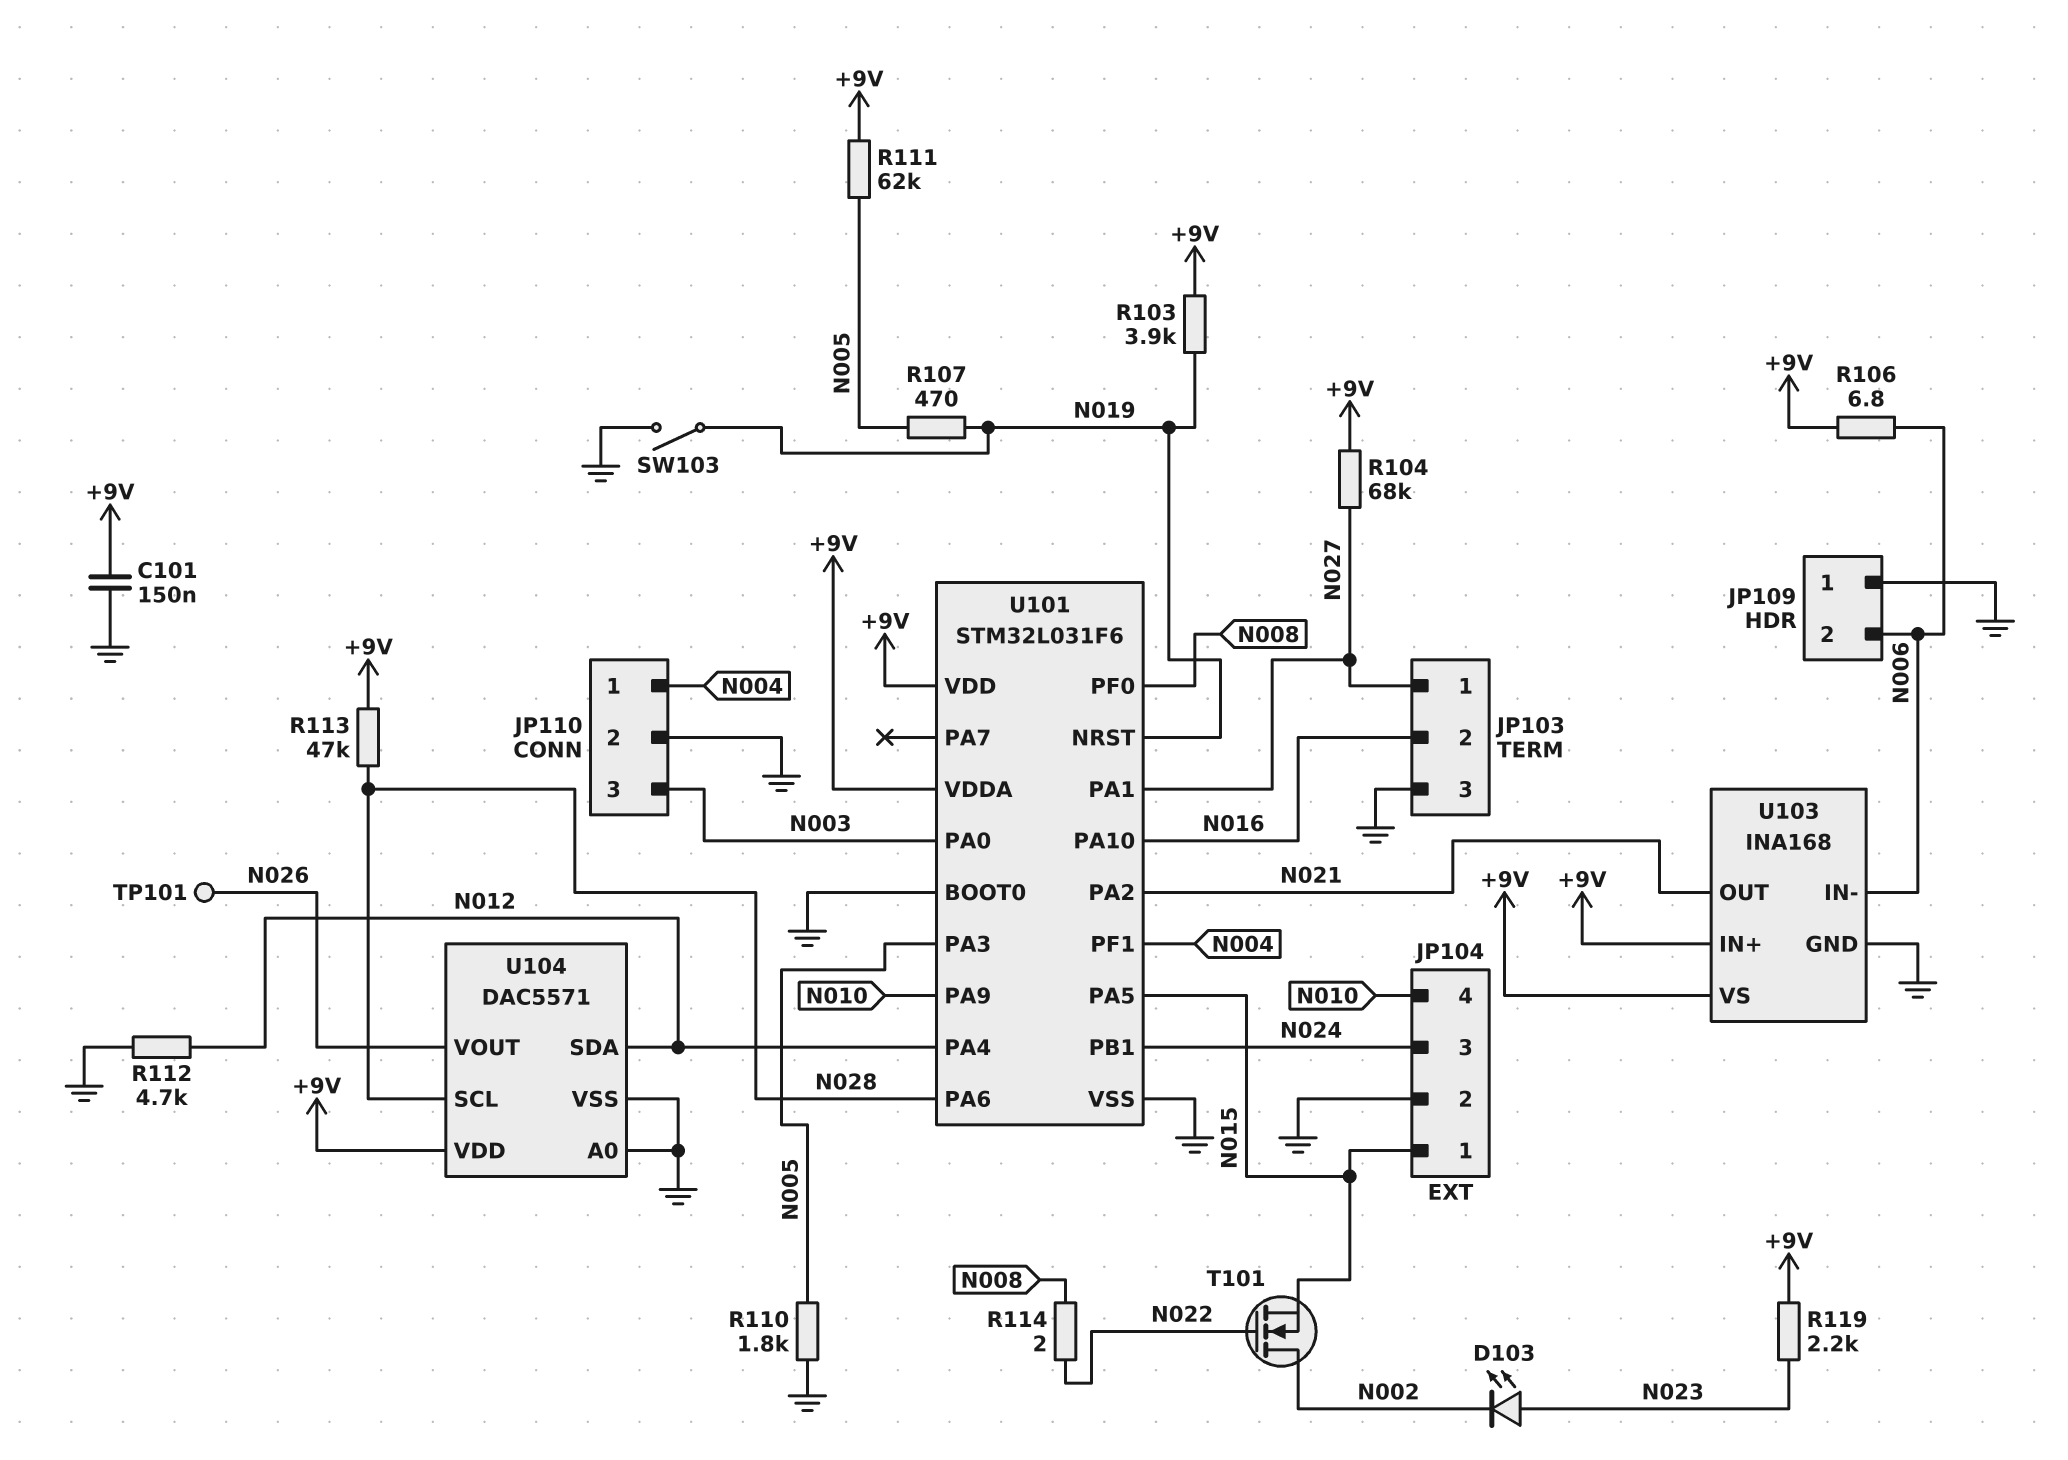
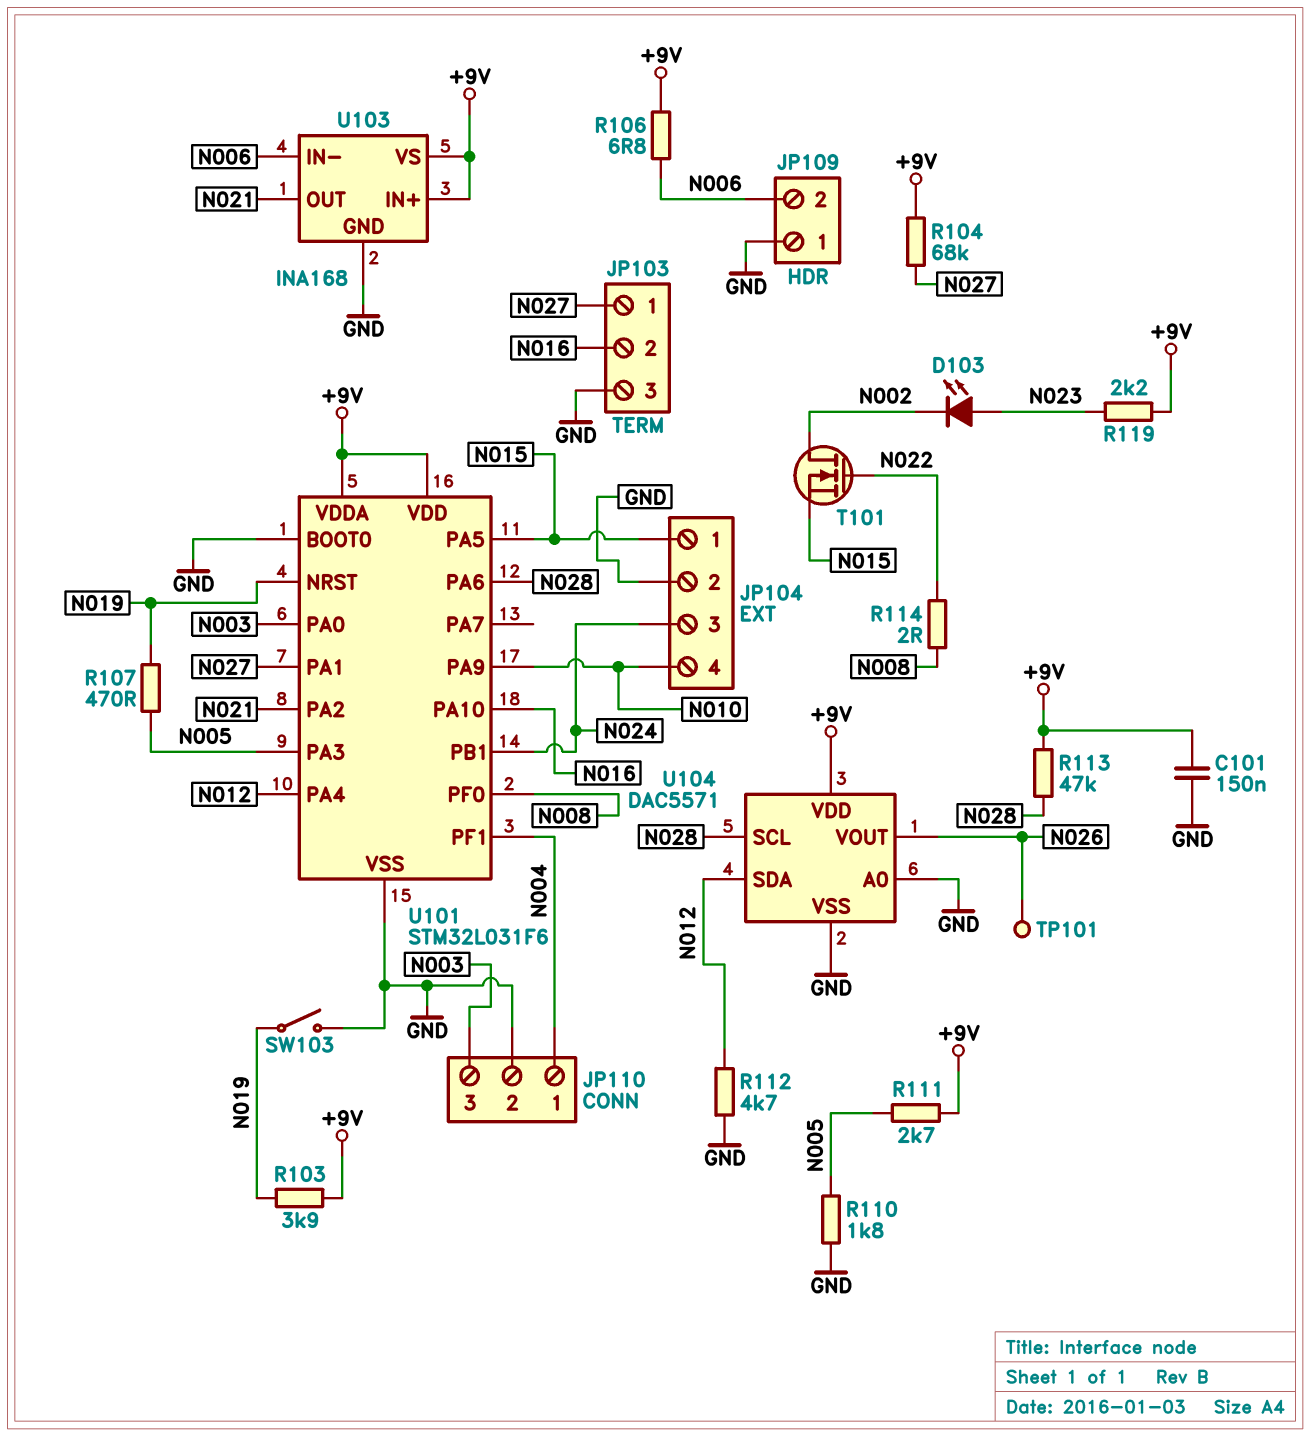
R111: 62k (+9V, N005) -> 2.7k (+9V, N005)

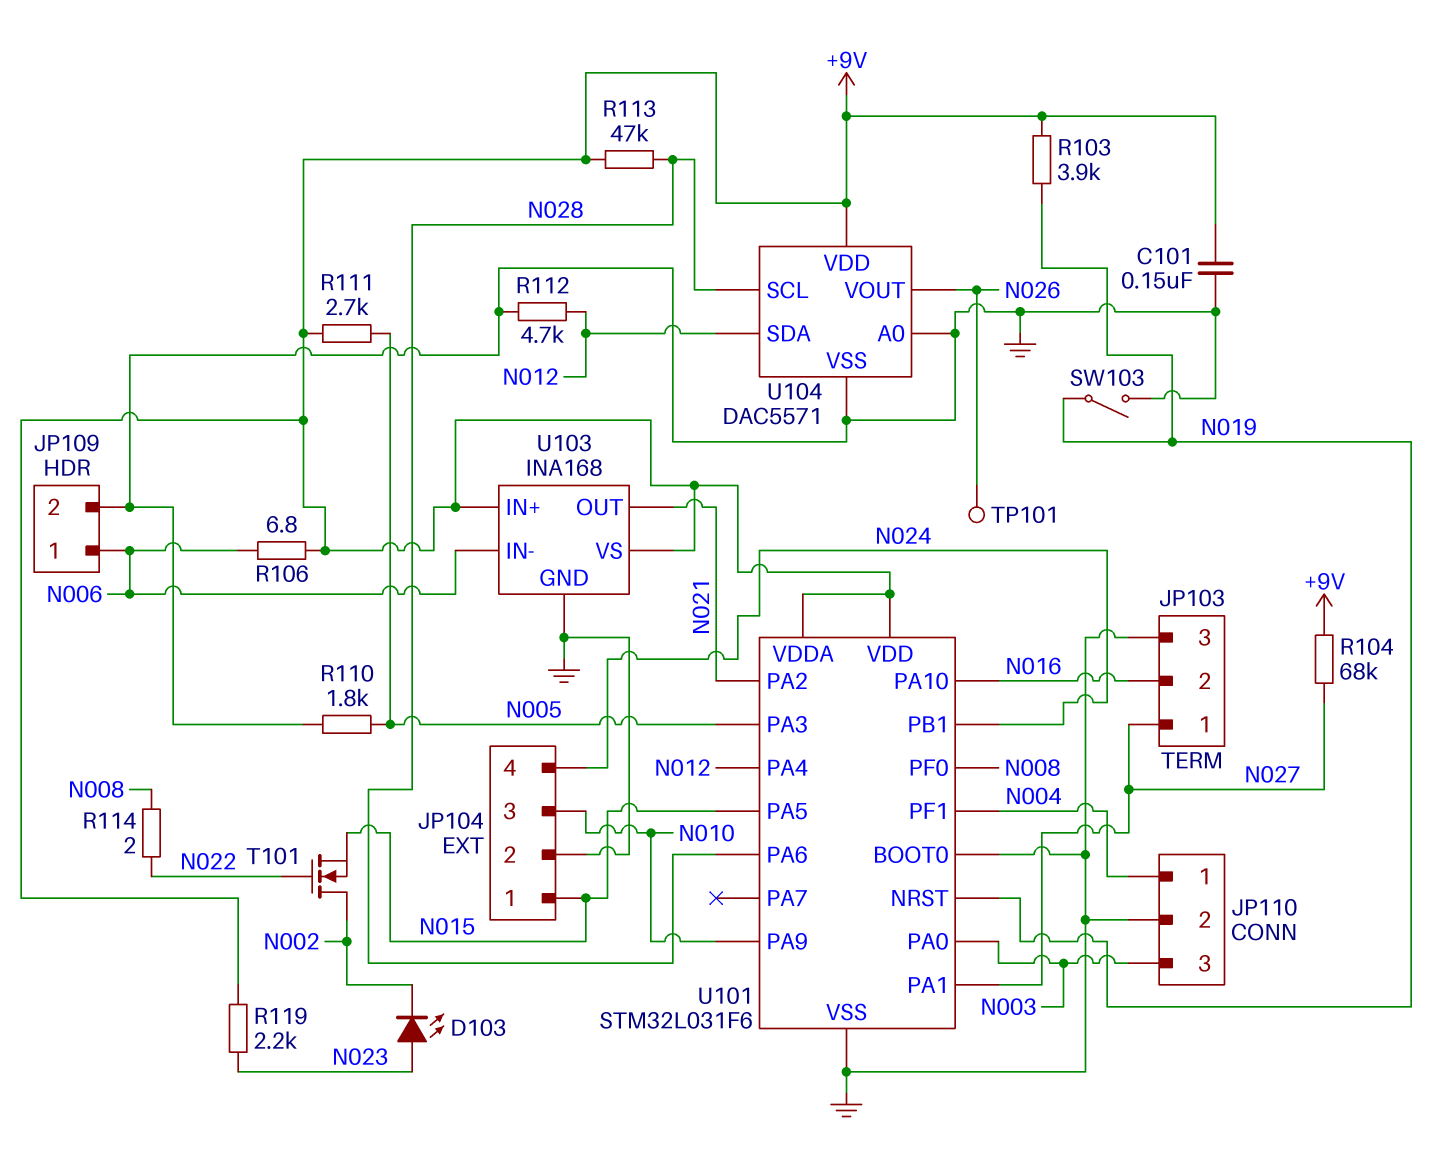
JP104 pin 3: N024 -> N010
JP104 pin 4: N010 -> N024
JP109 pin 1: GND -> N006
JP109 pin 2: N006 -> GND
R107: 470 (N005, N019) -> none

